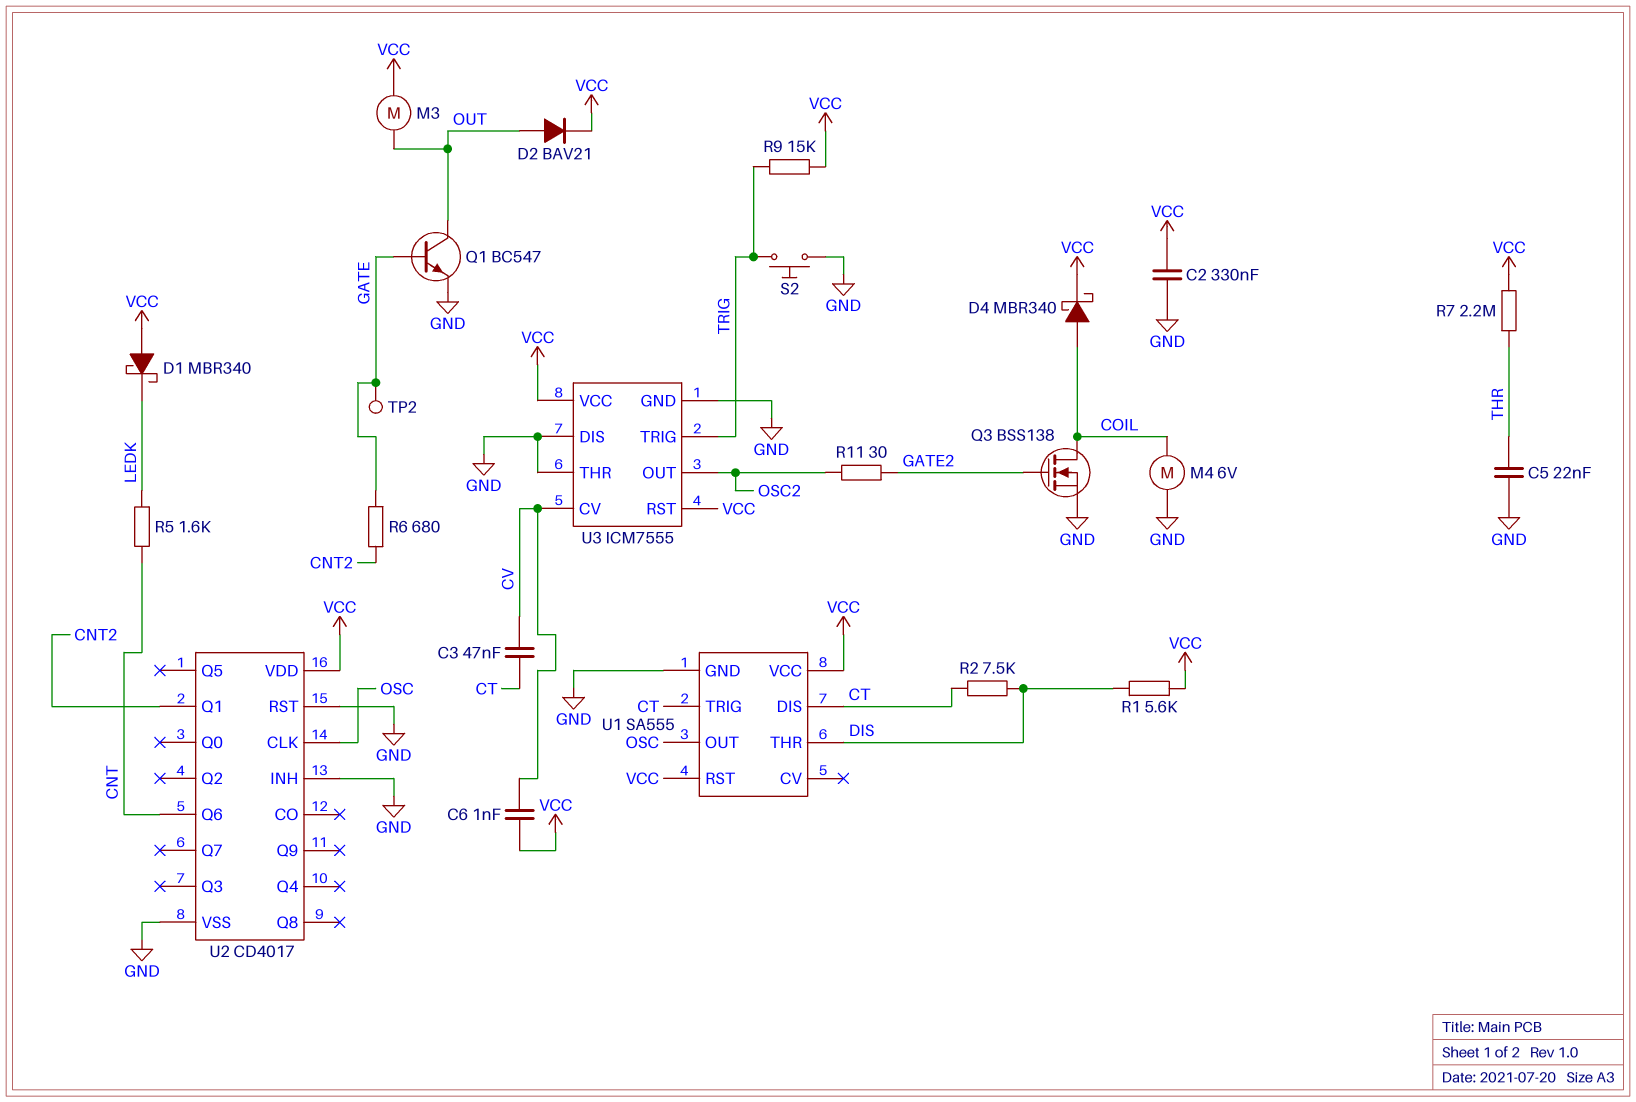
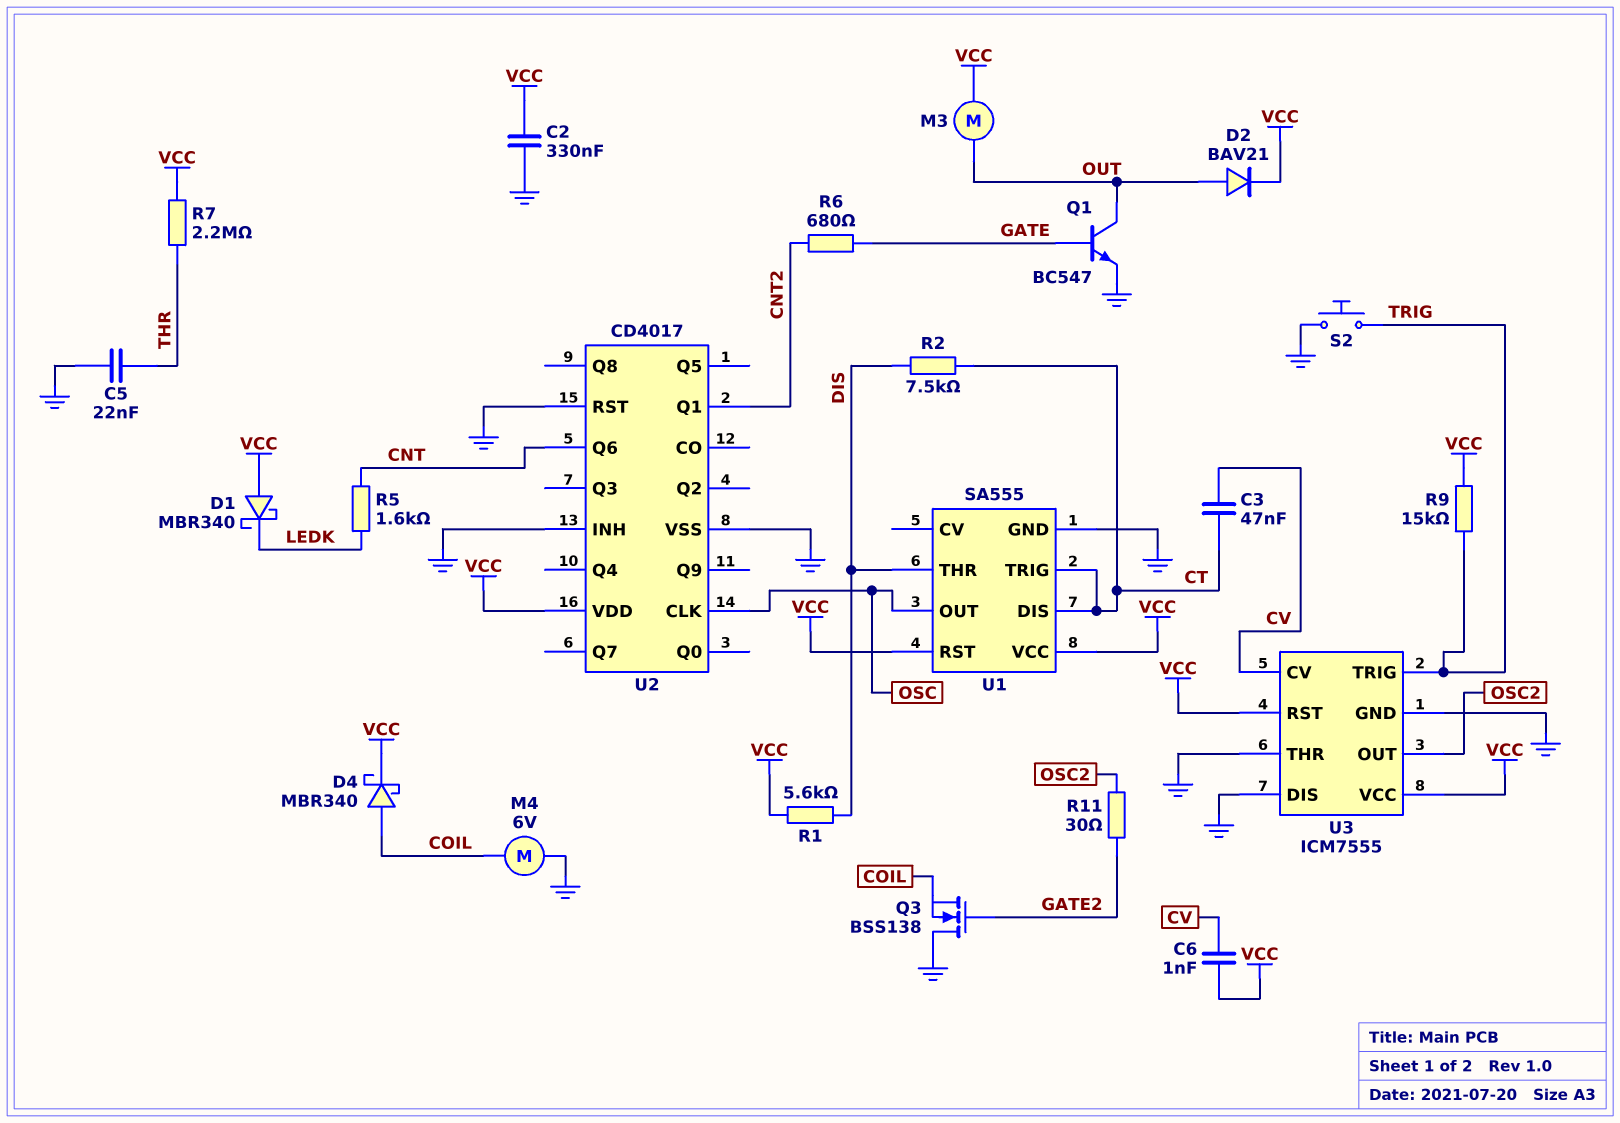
Q3: NMOS BSS138 (G GATE2, D COIL, S GND) -> NMOS BSS138 (G GATE2, D GND, S COIL)
TP2: test point (GATE) -> none

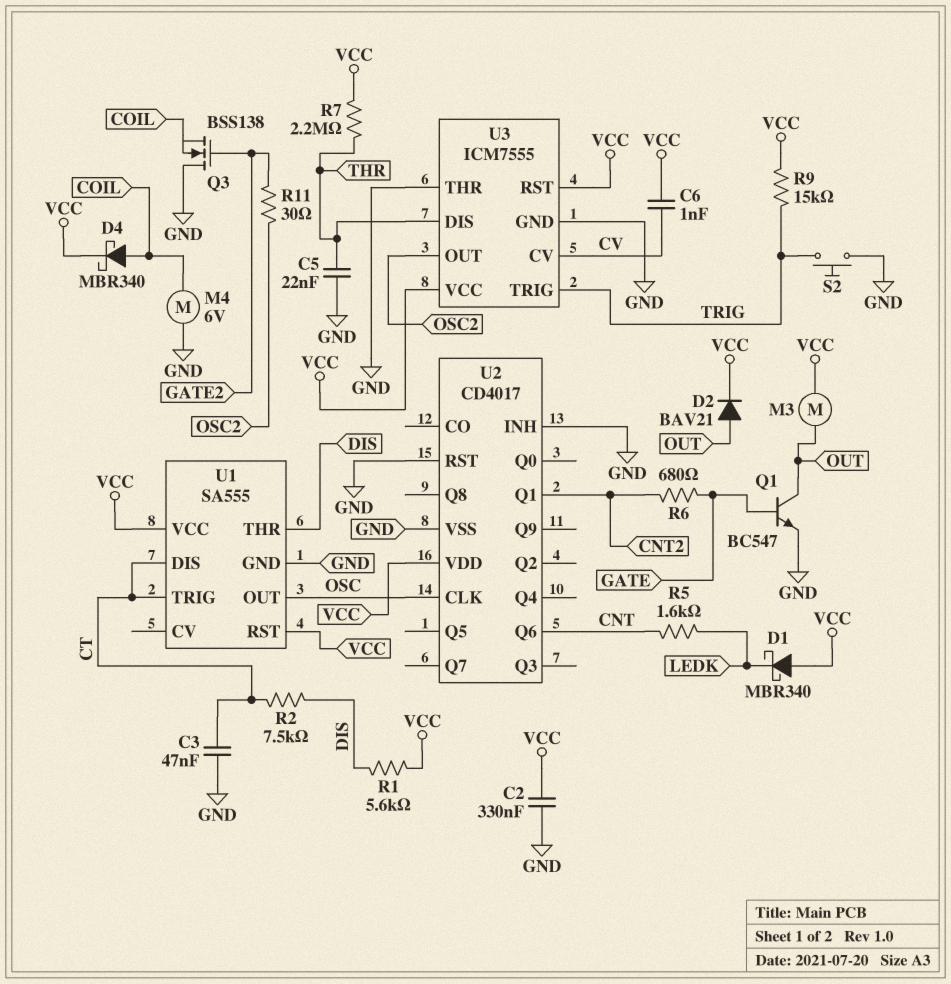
C3: 47nF (CT, CV) -> 47nF (CT, GND)
U3 pin DIS: GND -> THR

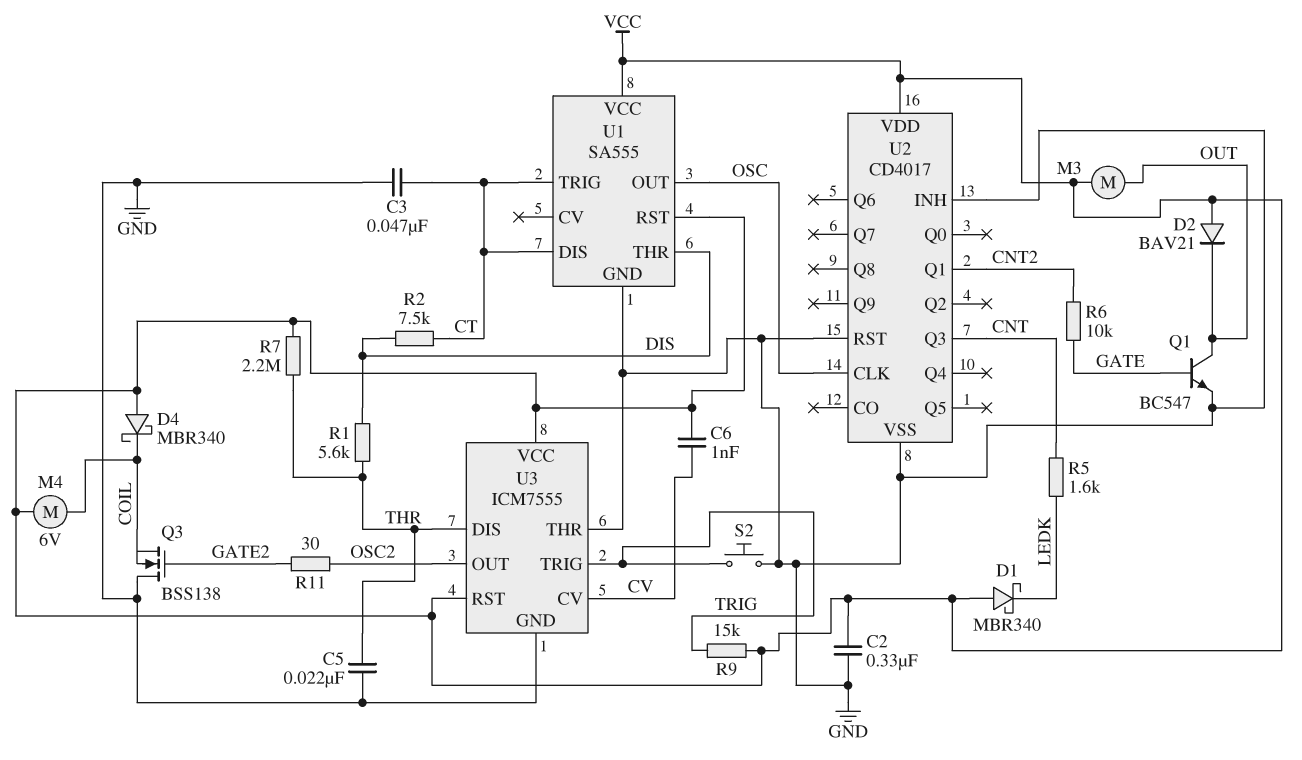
D2: diode BAV21 (A OUT, K VCC) -> diode BAV21 (A VCC, K OUT)
D4: schottky MBR340 (A COIL, K VCC) -> schottky MBR340 (A VCC, K COIL)
M4: motor 6V (COIL, GND) -> motor 6V (COIL, VCC)
R1: 5.6k (DIS, VCC) -> 5.6k (DIS, THR)
R6: 680 (CNT2, GATE) -> 10k (CNT2, GATE)
U2 pin Q3: none -> CNT
U2 pin Q6: CNT -> none

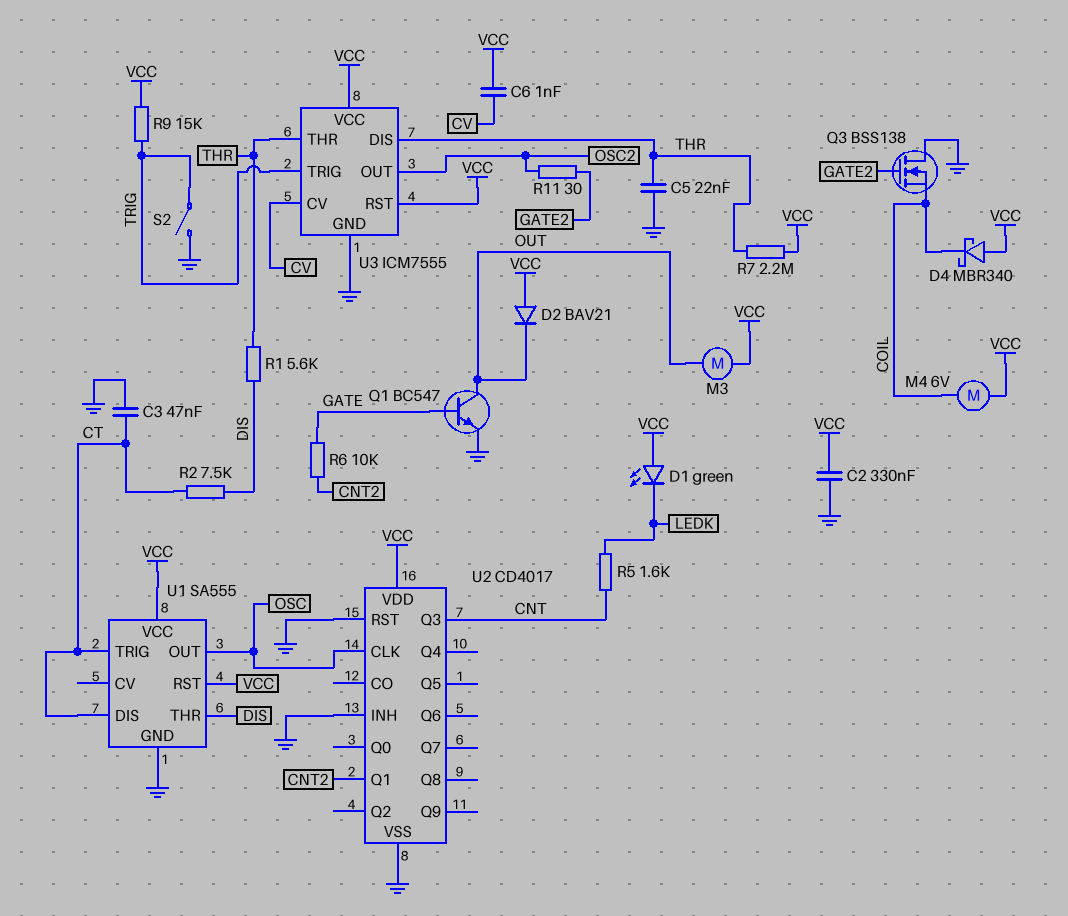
D1: schottky MBR340 (A VCC, K LEDK) -> LED green (A VCC, K LEDK)
S2: button (GND, TRIG) -> switch (GND, TRIG)
U3 pin THR: GND -> THR

